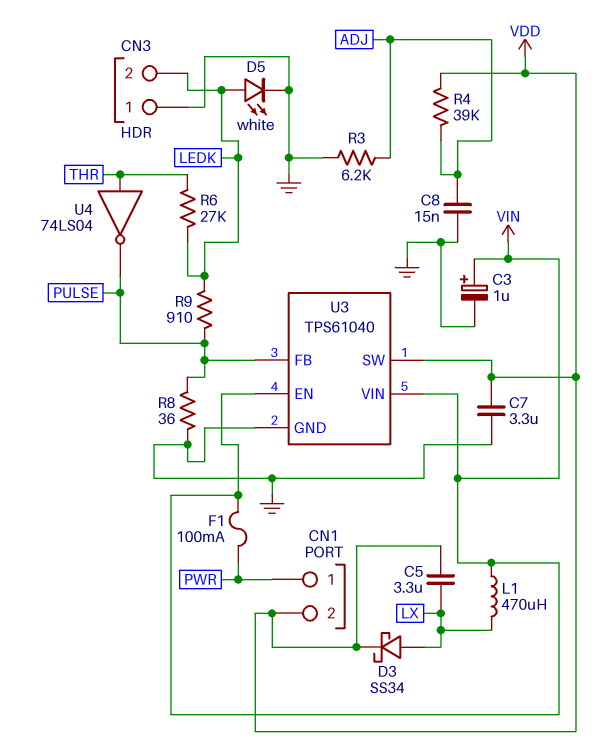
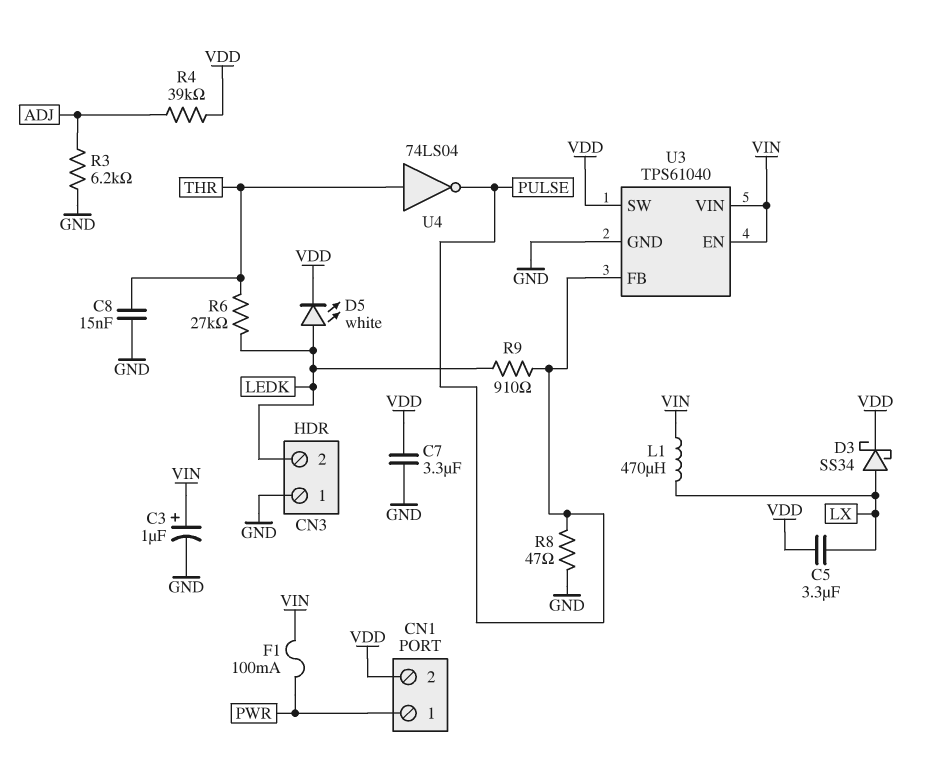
C8: 15nF (ADJ, GND) -> 15nF (GND, THR)
D5: LED white (A LEDK, K GND) -> LED white (A LEDK, K VDD)
R8: 36 (GND, PULSE) -> 47 (GND, PULSE)

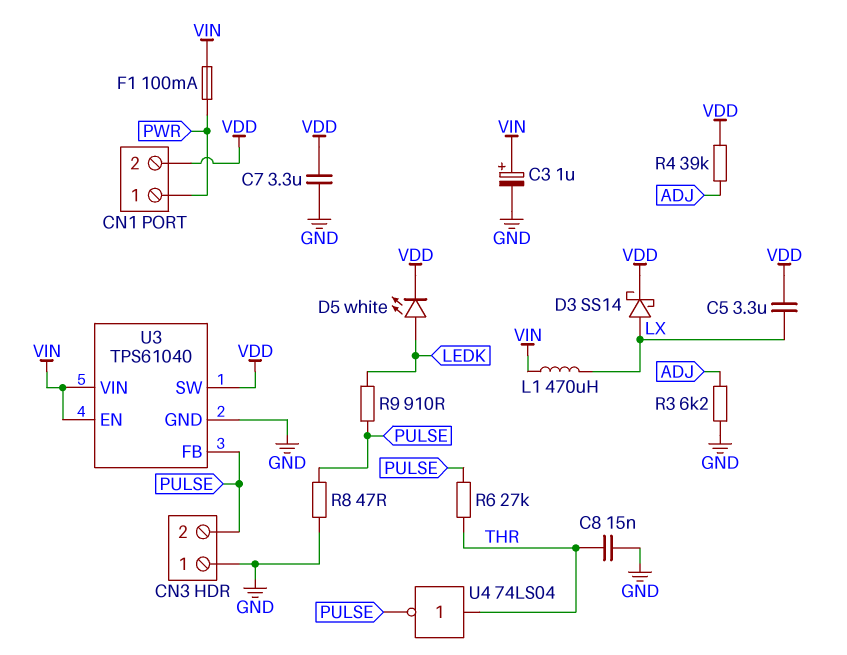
CN3 pin 2: LEDK -> PULSE
D3: schottky SS34 (A LX, K VDD) -> schottky SS14 (A LX, K VDD)
R6: 27k (LEDK, THR) -> 27k (PULSE, THR)

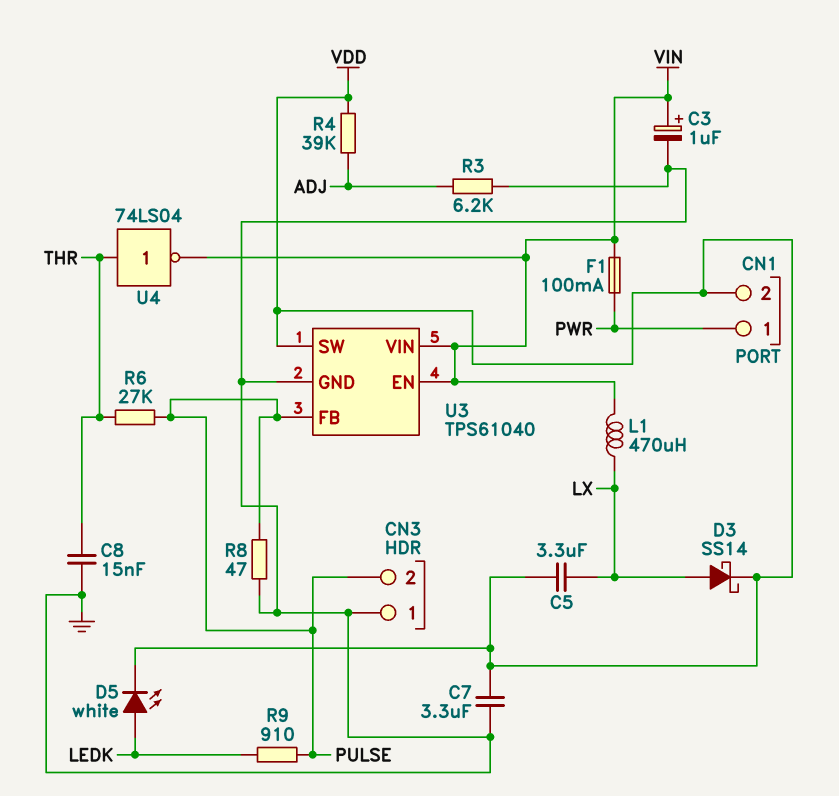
U4: NOT 74LS04 (in THR, out PULSE) -> NOT 74LS04 (in THR, out VIN)

